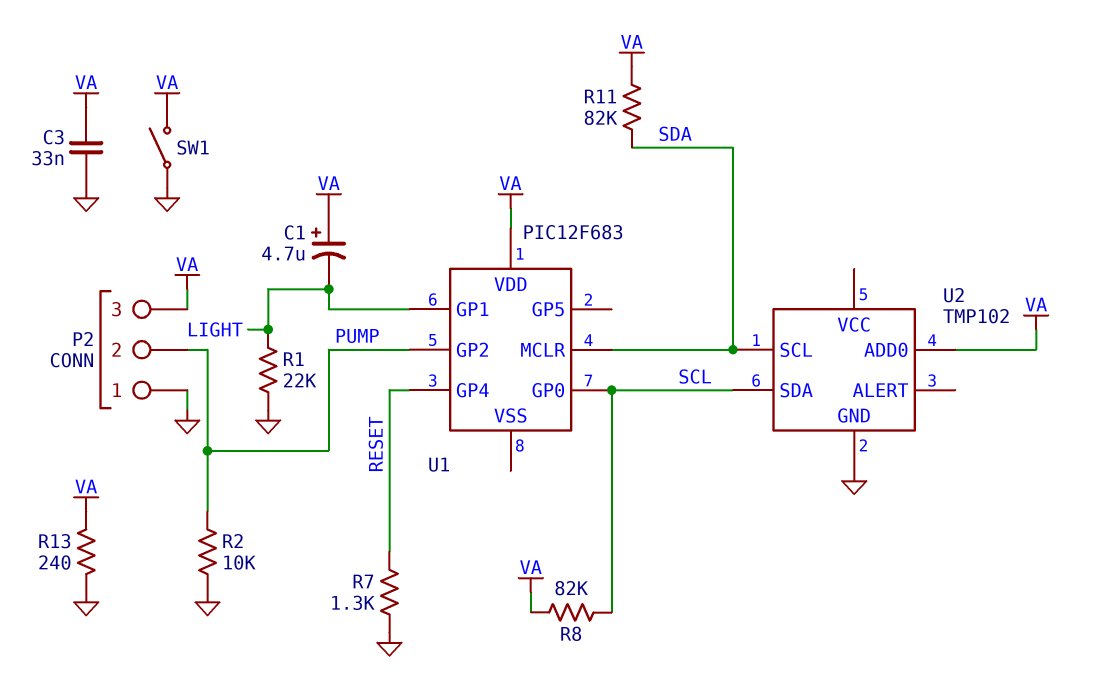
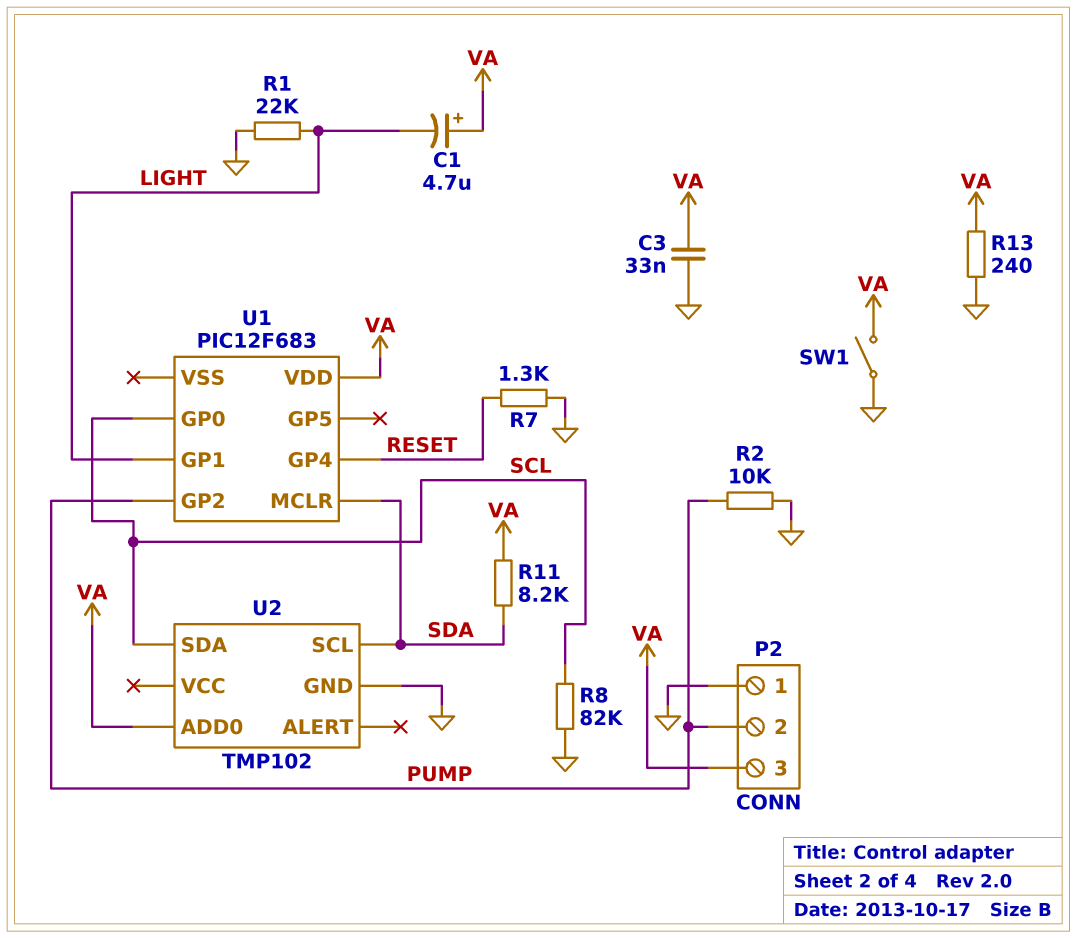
R8: 82k (SCL, VA) -> 82k (GND, SCL)
R11: 82k (SDA, VA) -> 8.2k (SDA, VA)

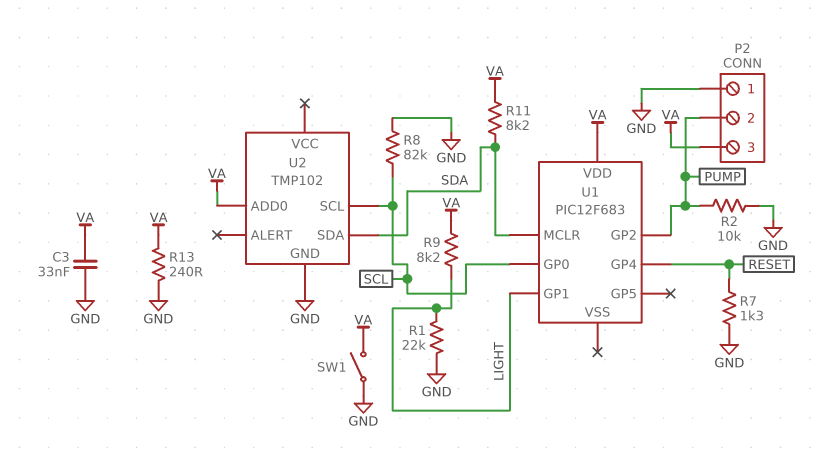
C1: 4.7uF (plus VA, minus LIGHT) -> none
R9: none -> 8.2k (LIGHT, VA)
U2 pin SCL: SDA -> SCL
U2 pin SDA: SCL -> SDA

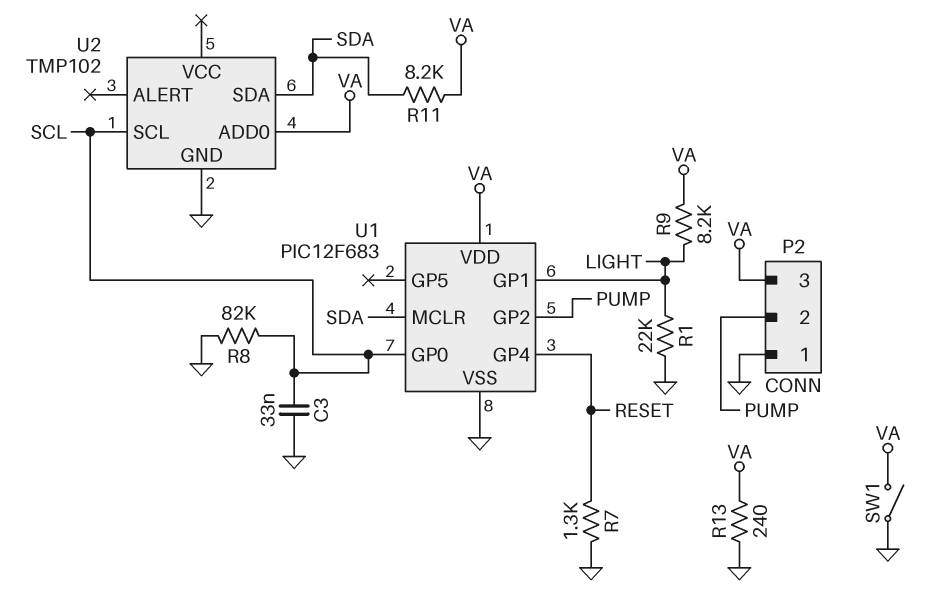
C3: 33nF (GND, VA) -> 33nF (GND, SCL)
R2: 10k (GND, PUMP) -> none
U1 pin VSS: none -> GND

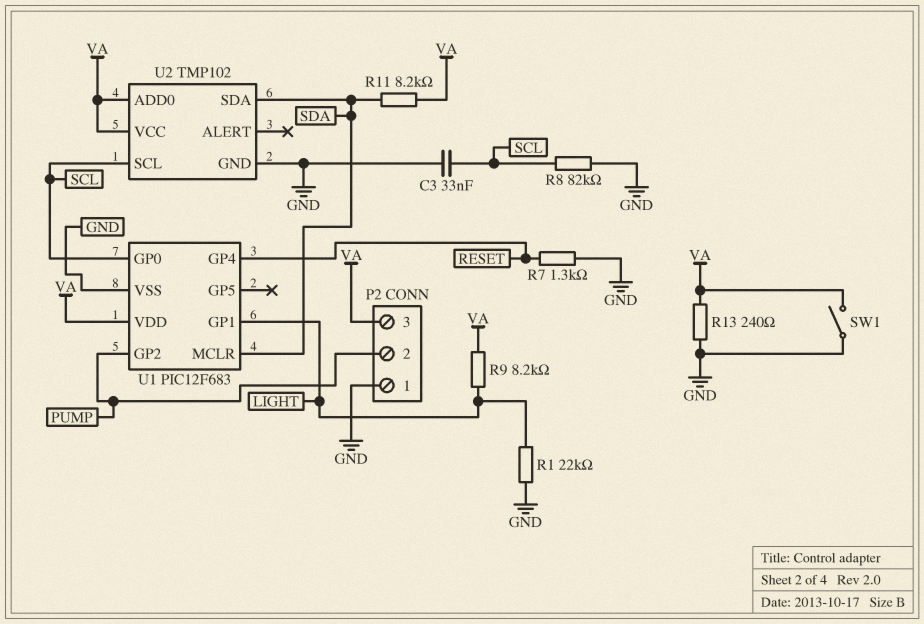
U2 pin VCC: none -> VA

